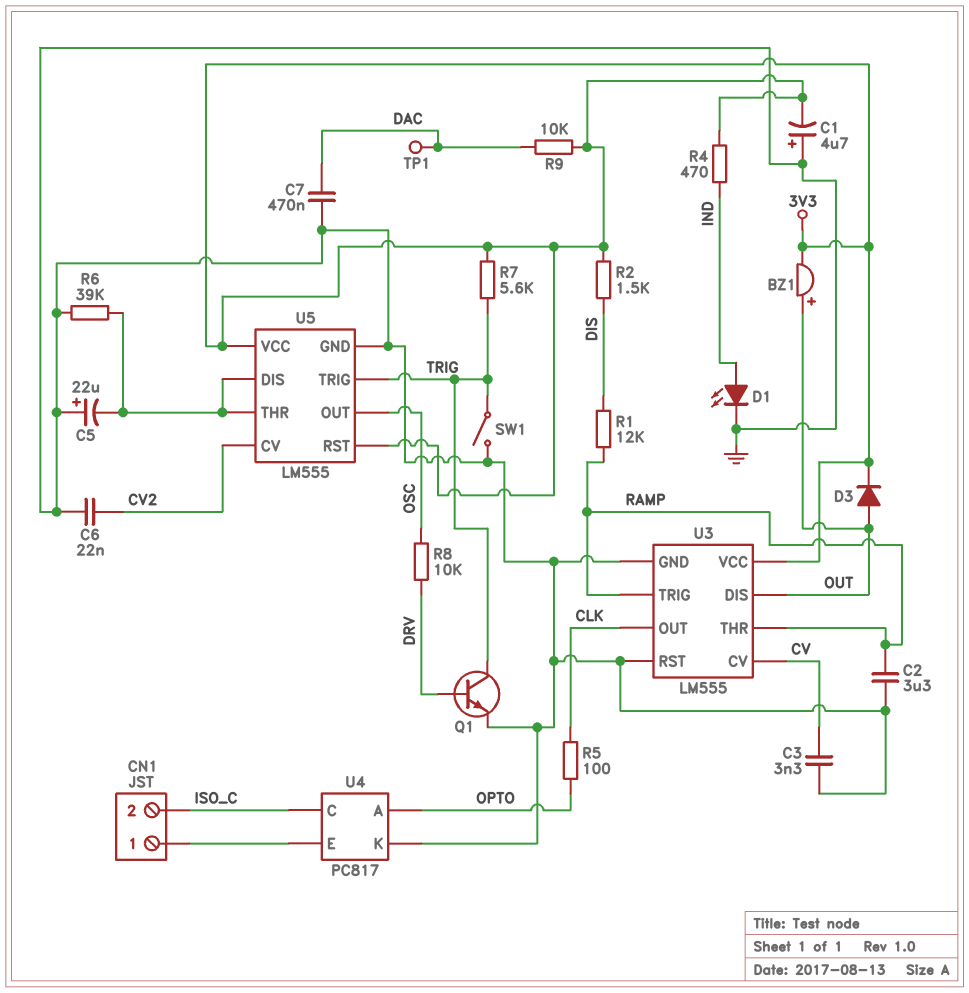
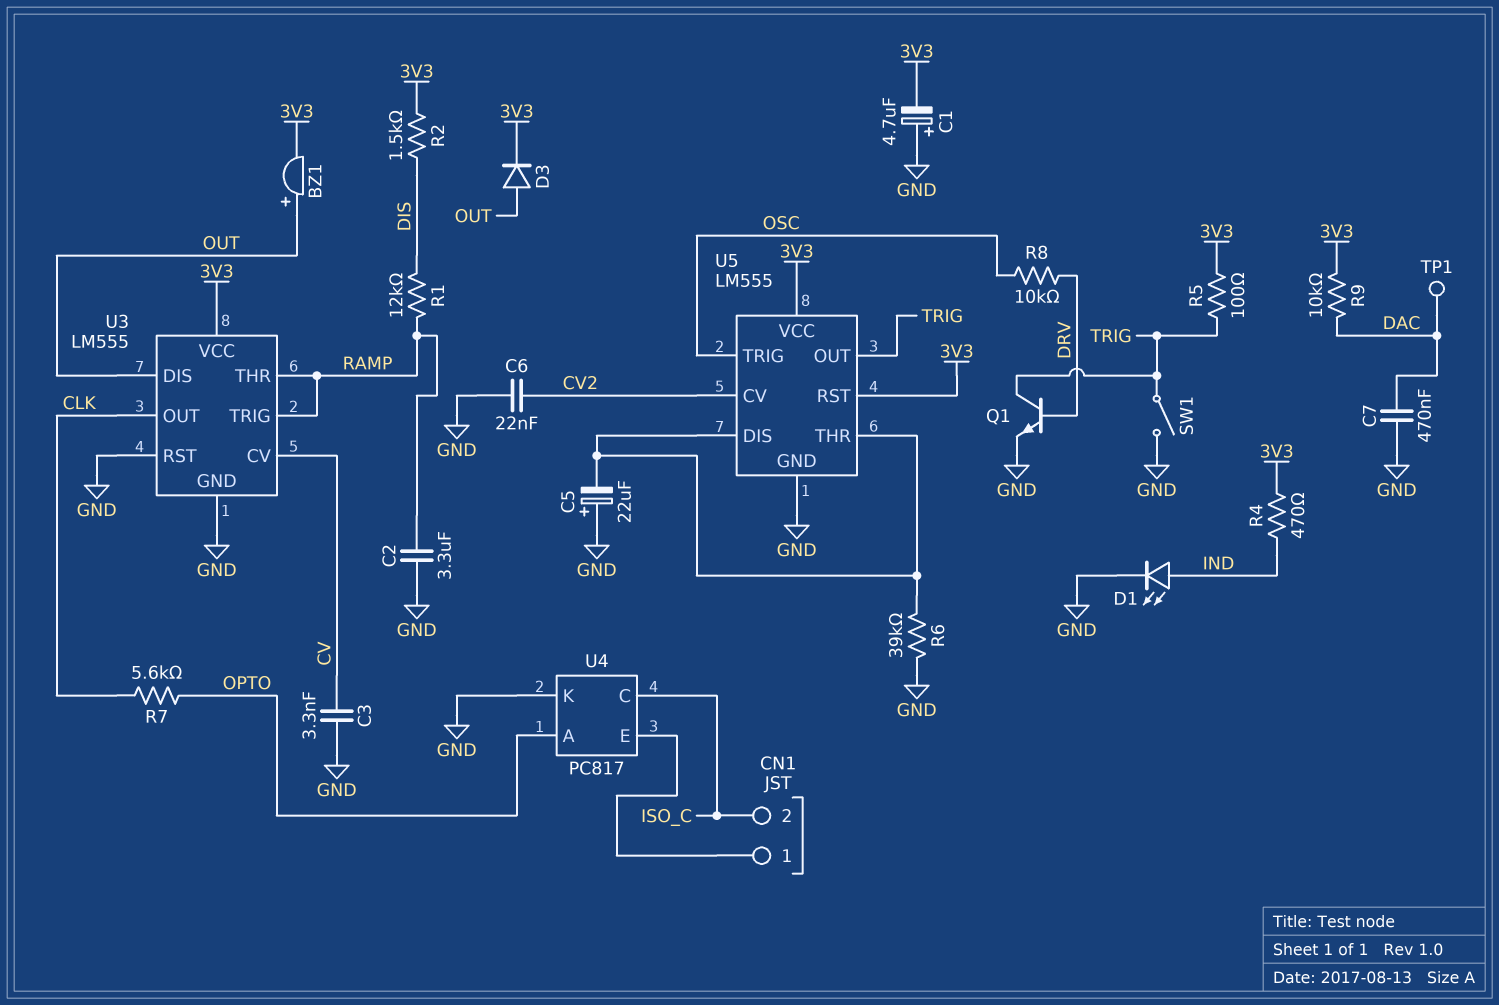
R5: 100 (CLK, OPTO) -> 100 (3V3, TRIG)
R7: 5.6k (3V3, TRIG) -> 5.6k (CLK, OPTO)
U5 pin OUT: OSC -> TRIG
U5 pin TRIG: TRIG -> OSC

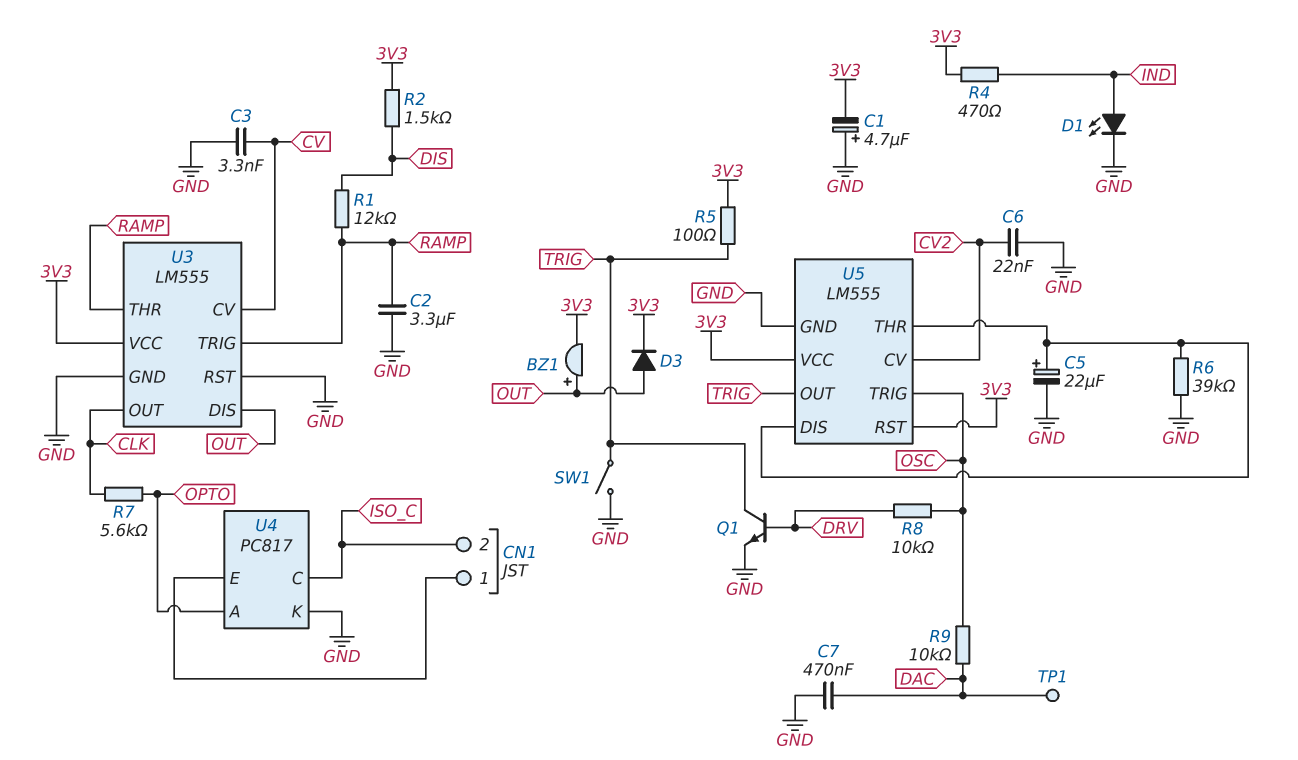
C5: 22uF (plus GND, minus U5/DIS) -> 22uF (plus U5/DIS, minus GND)
R9: 10k (3V3, DAC) -> 10k (DAC, OSC)

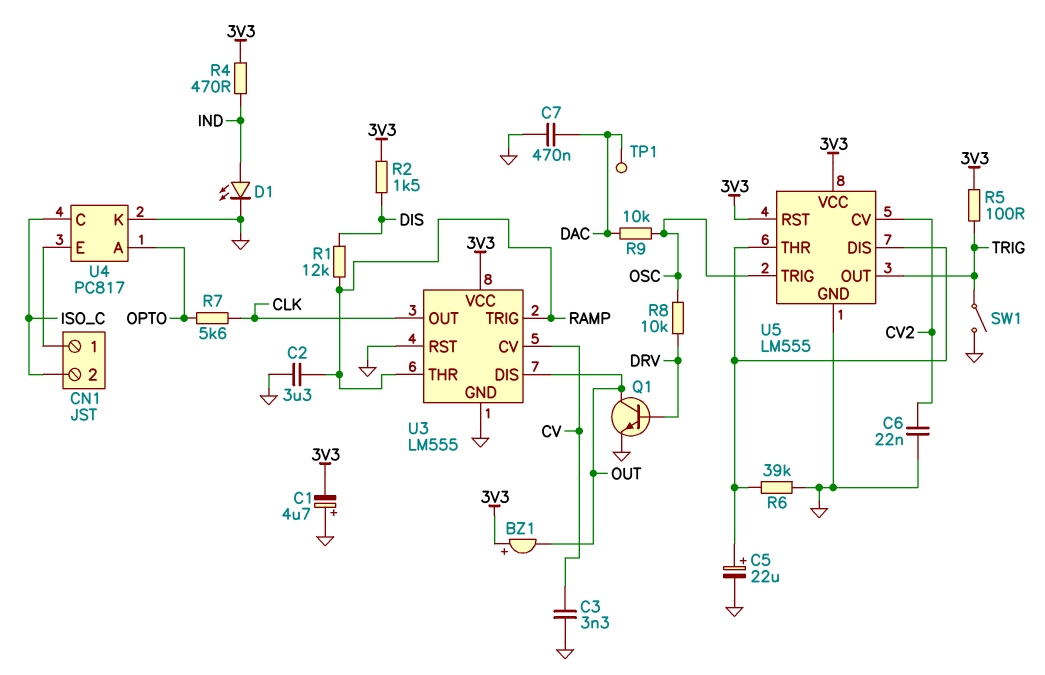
BZ1: buzzer (plus OUT, minus 3V3) -> buzzer (plus 3V3, minus OUT)
D3: diode (A OUT, K 3V3) -> none
Q1: NPN (B DRV, C TRIG, E GND) -> NPN (B DRV, C OUT, E GND)

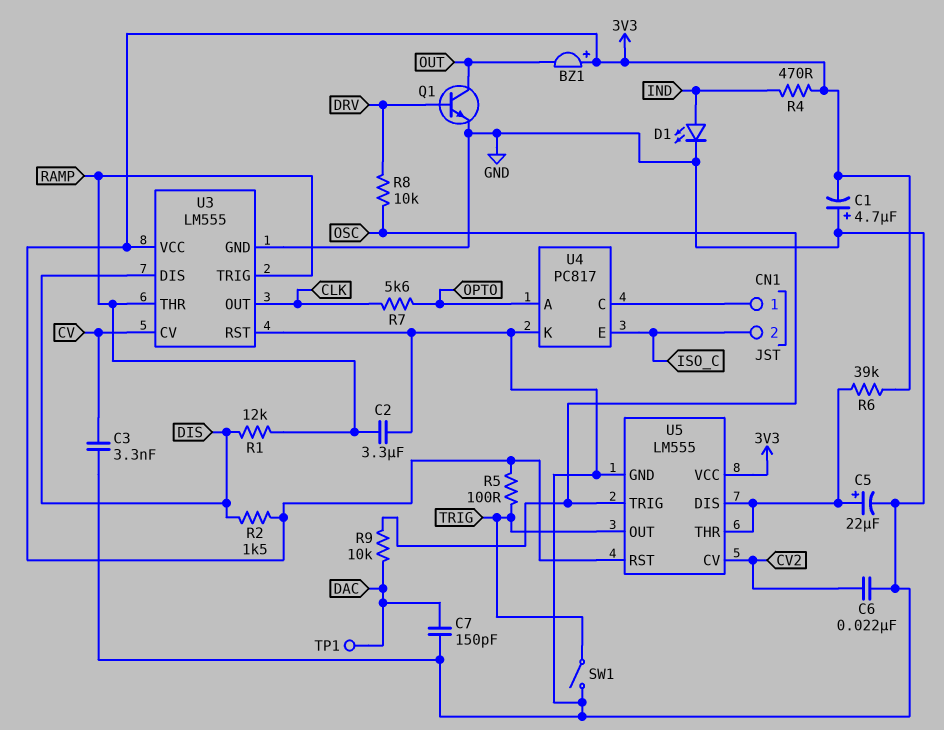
C7: 470nF (DAC, GND) -> 150pF (DAC, GND)
R6: 39k (GND, U5/DIS) -> 39k (3V3, U5/DIS)
U3 pin DIS: OUT -> DIS
U4 pin C: ISO_C -> CN1/1
U4 pin E: CN1/1 -> ISO_C

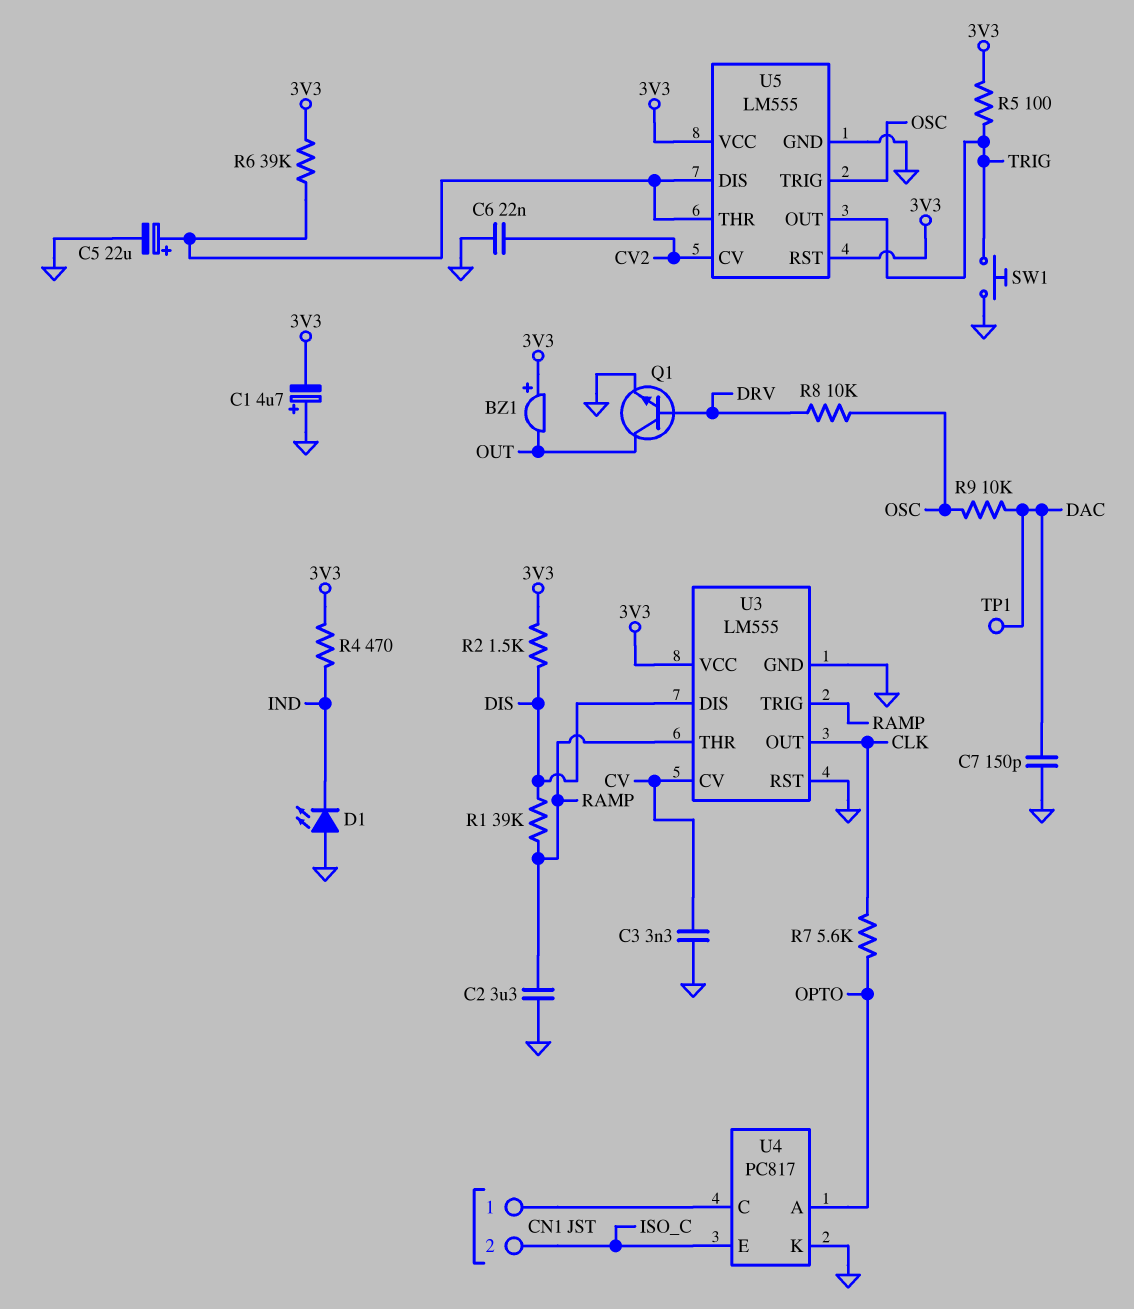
D1: LED (A IND, K GND) -> LED (A GND, K IND)
R1: 12k (DIS, RAMP) -> 39k (DIS, RAMP)
SW1: switch (GND, TRIG) -> button (GND, TRIG)

